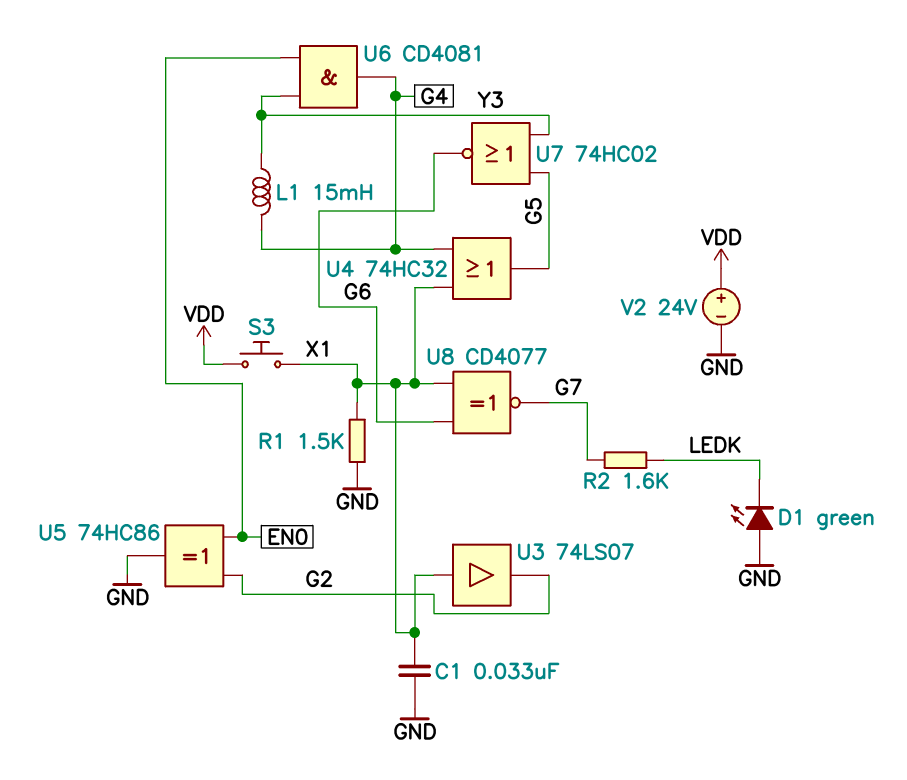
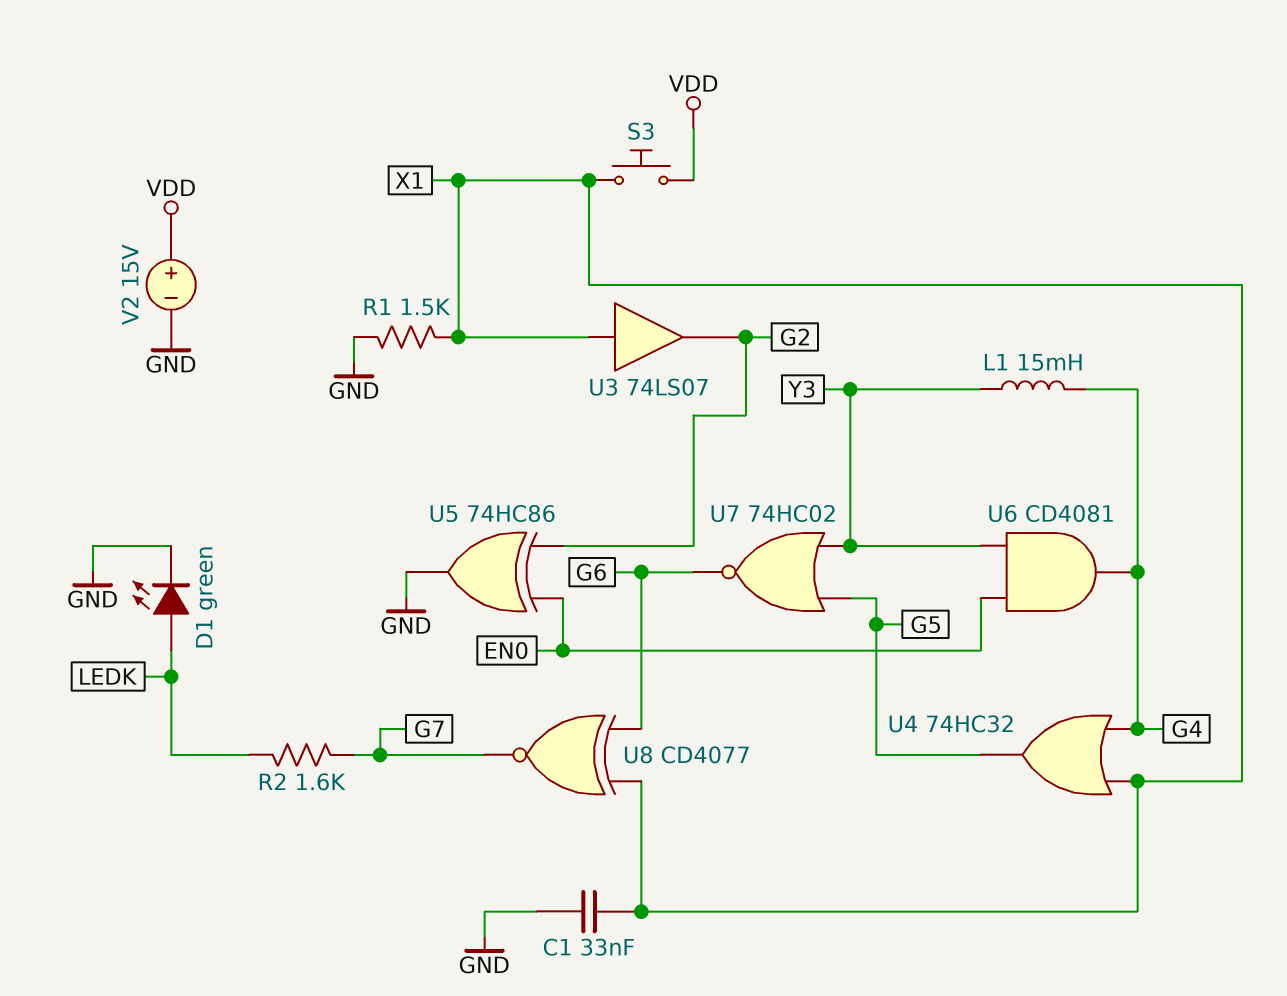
D1: LED green (A GND, K LEDK) -> LED green (A LEDK, K GND)
V2: 24V (plus VDD, minus GND) -> 15V (plus VDD, minus GND)

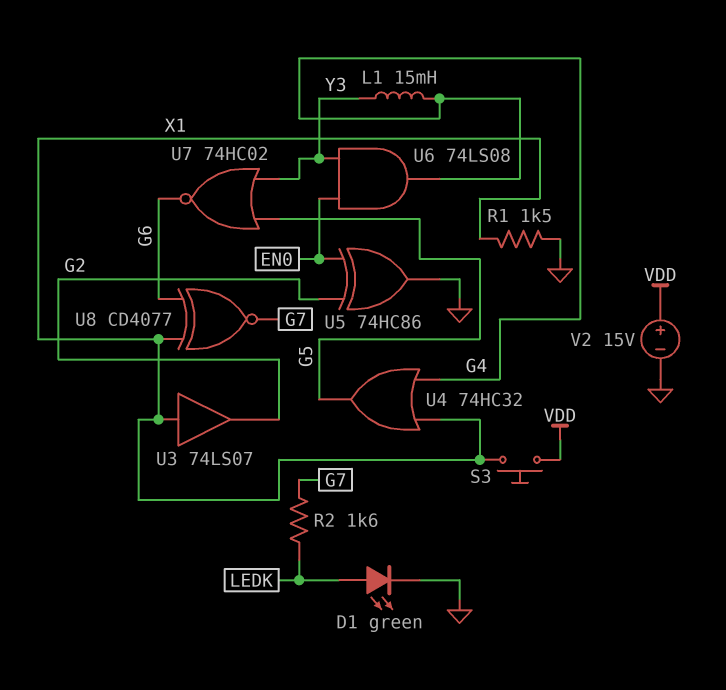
C1: 33nF (GND, X1) -> none
U6: AND CD4081 (in EN0, in Y3, out G4) -> AND 74LS08 (in EN0, in Y3, out G4)

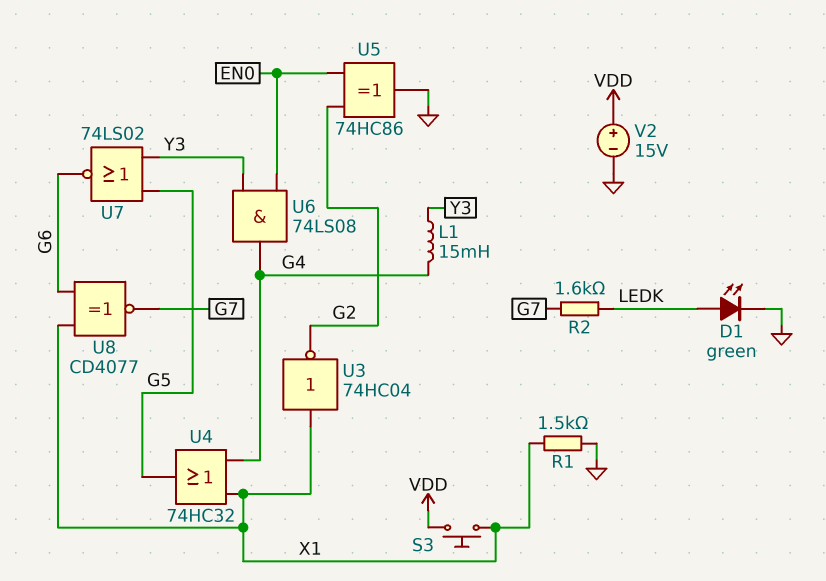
U3: buffer 74LS07 (in X1, out G2) -> NOT 74HC04 (in X1, out G2)
U7: NOR 74HC02 (in G5, in Y3, out G6) -> NOR 74LS02 (in G5, in Y3, out G6)

